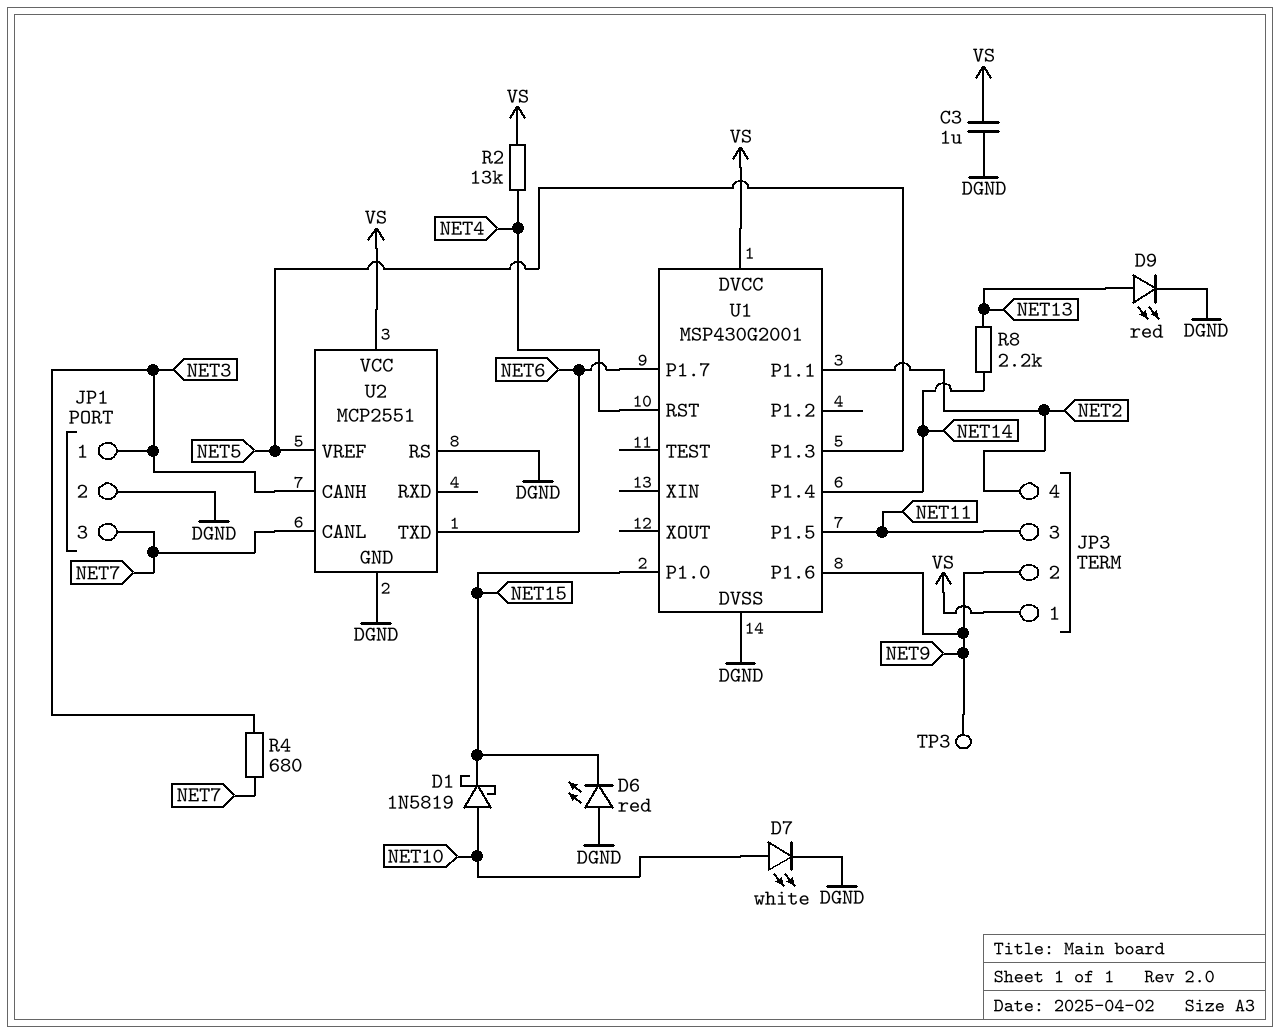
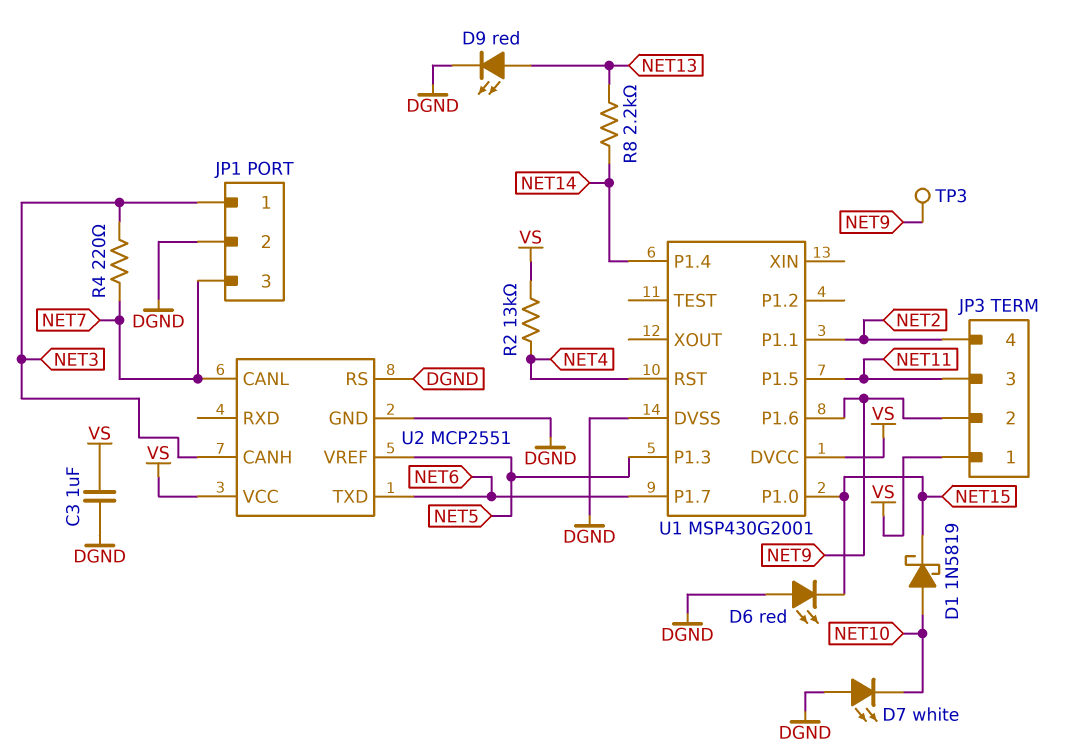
D7: LED white (A NET10, K DGND) -> LED white (A DGND, K NET10)
R4: 680 (NET3, NET7) -> 220 (NET3, NET7)

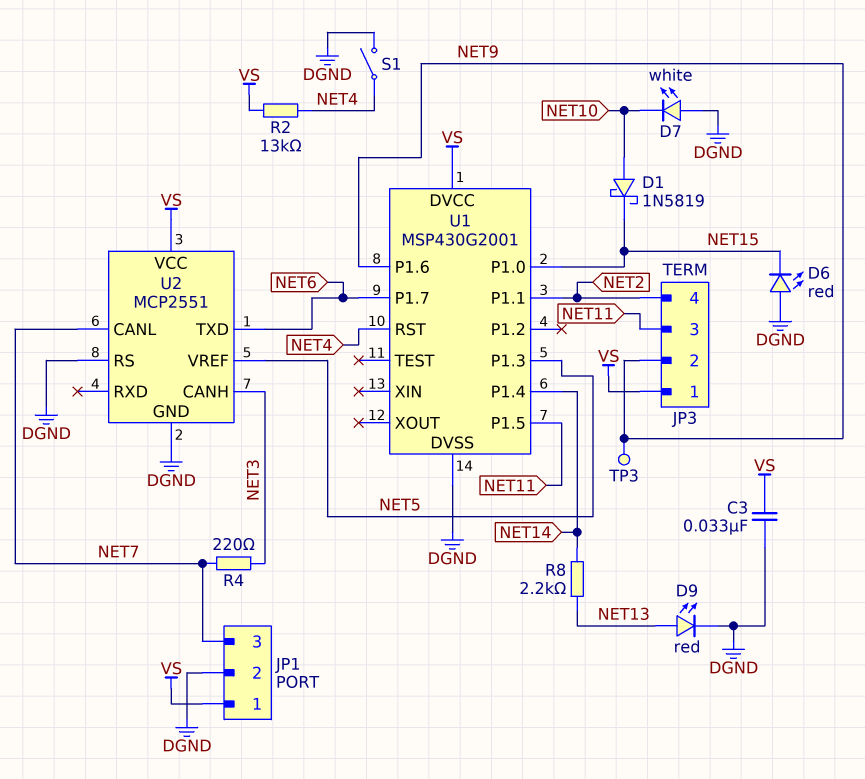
C3: 1uF (DGND, VS) -> 33nF (DGND, VS)
JP1 pin 1: NET3 -> VS
S1: none -> switch (DGND, NET4)

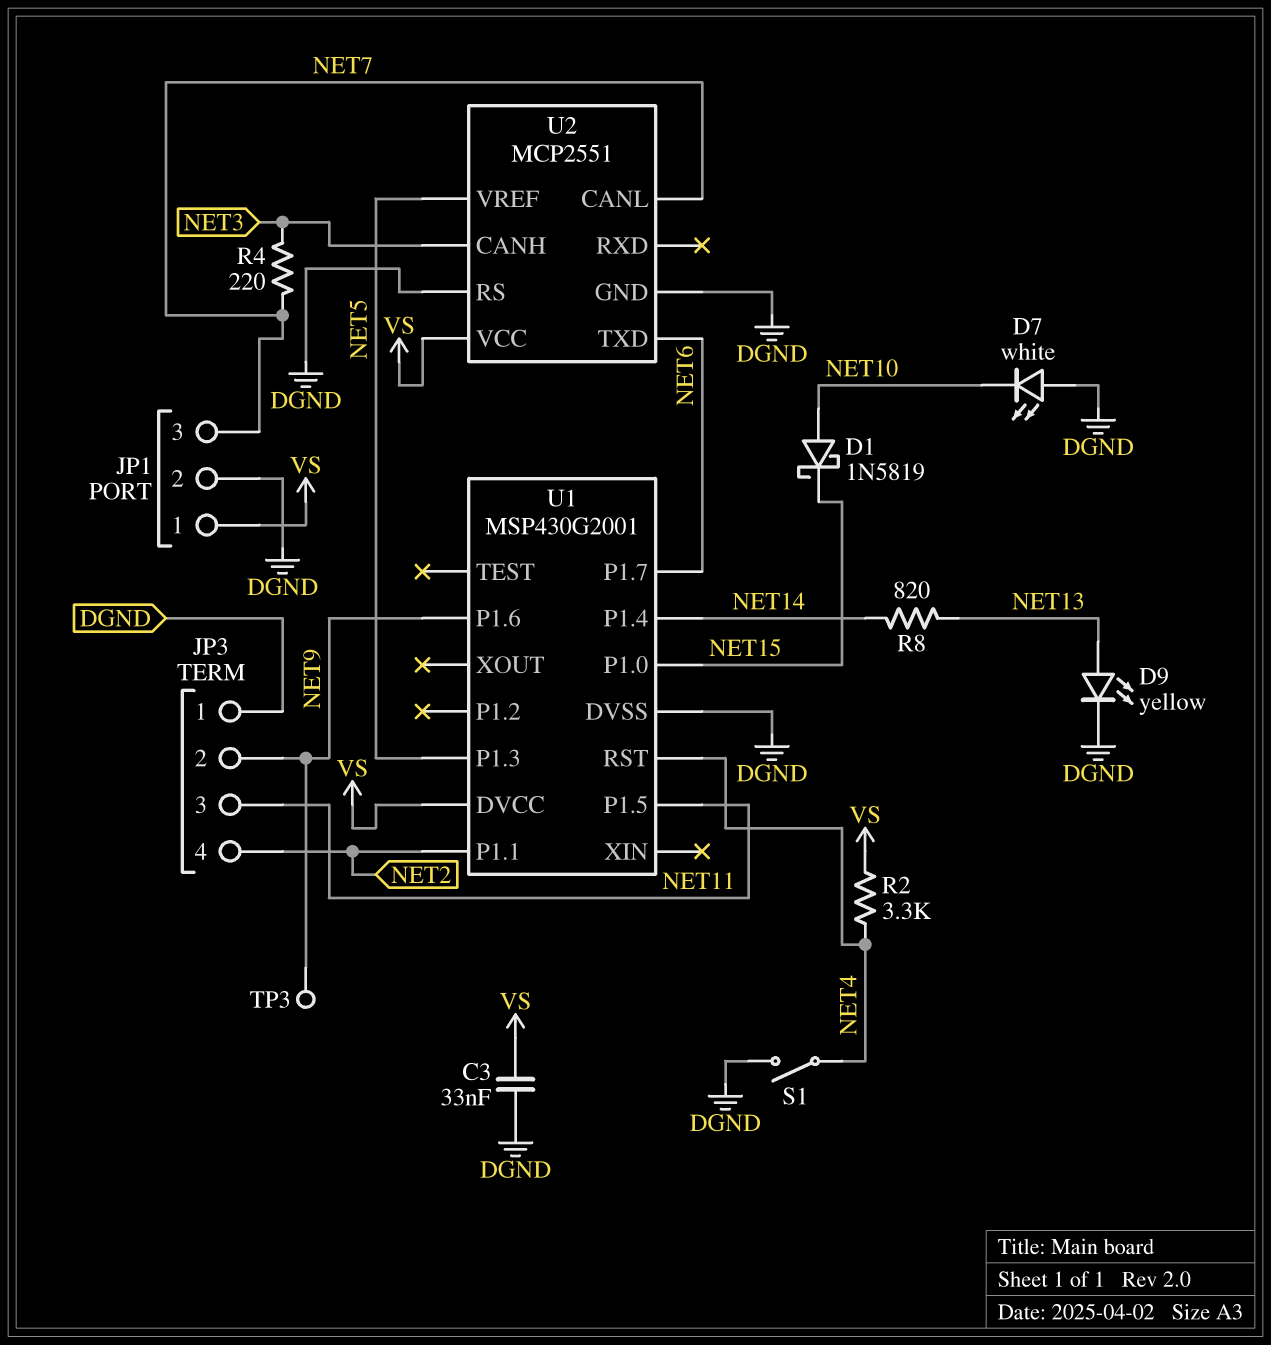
D6: LED red (A DGND, K NET15) -> none
D9: LED red (A NET13, K DGND) -> LED yellow (A NET13, K DGND)
JP3 pin 1: VS -> DGND
R2: 13k (NET4, VS) -> 3.3k (NET4, VS)
R8: 2.2k (NET13, NET14) -> 820 (NET13, NET14)

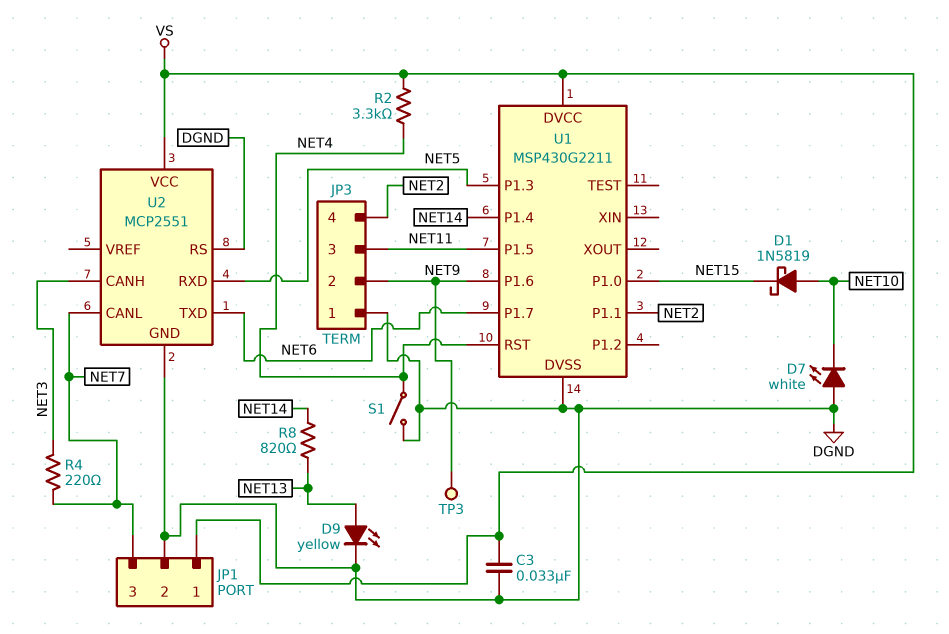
U1: MSP430G2001 -> MSP430G2211
U2 pin RXD: none -> NET5
U2 pin VREF: NET5 -> none

